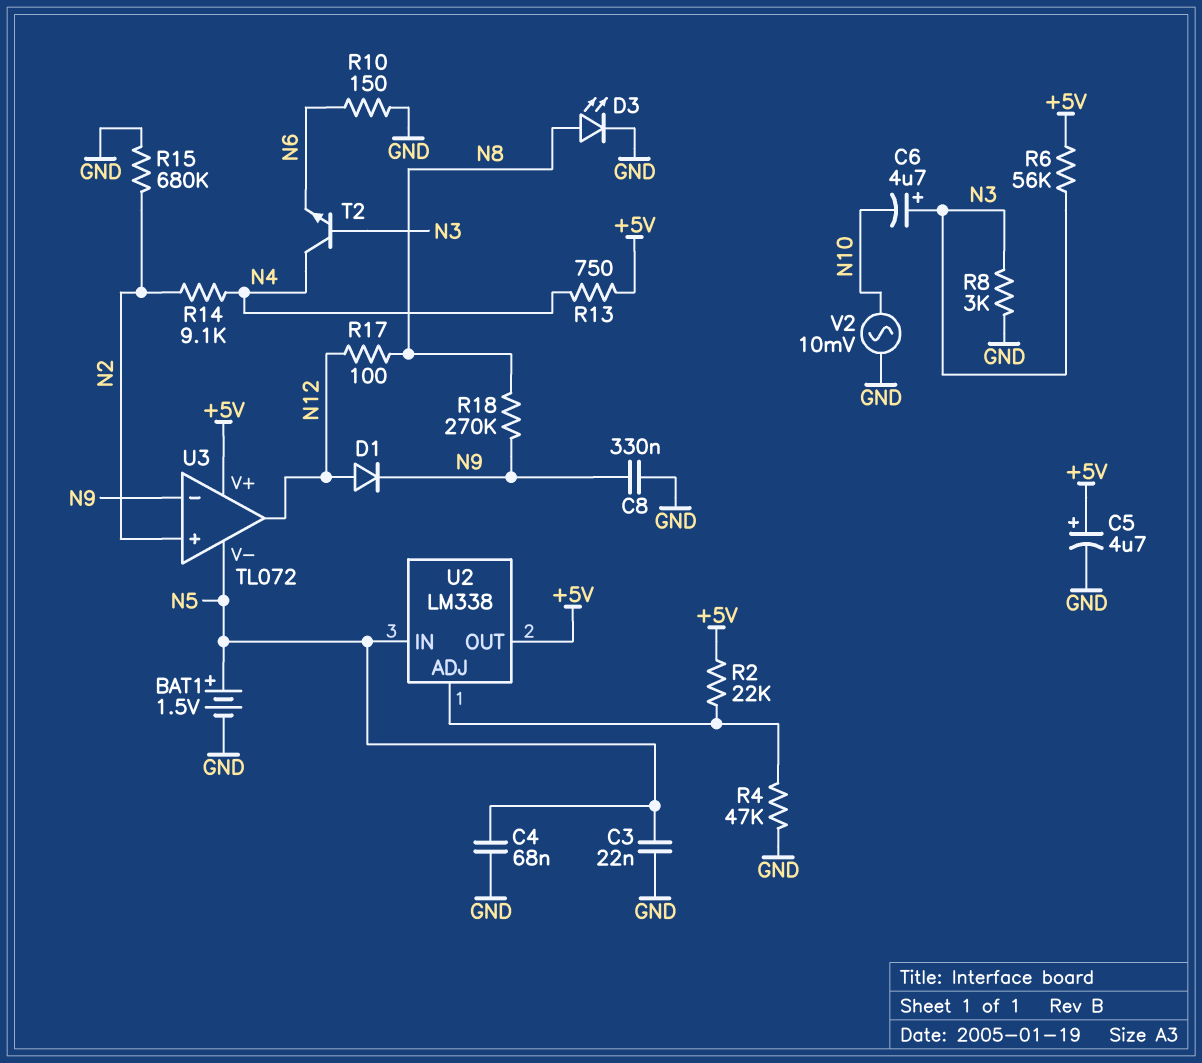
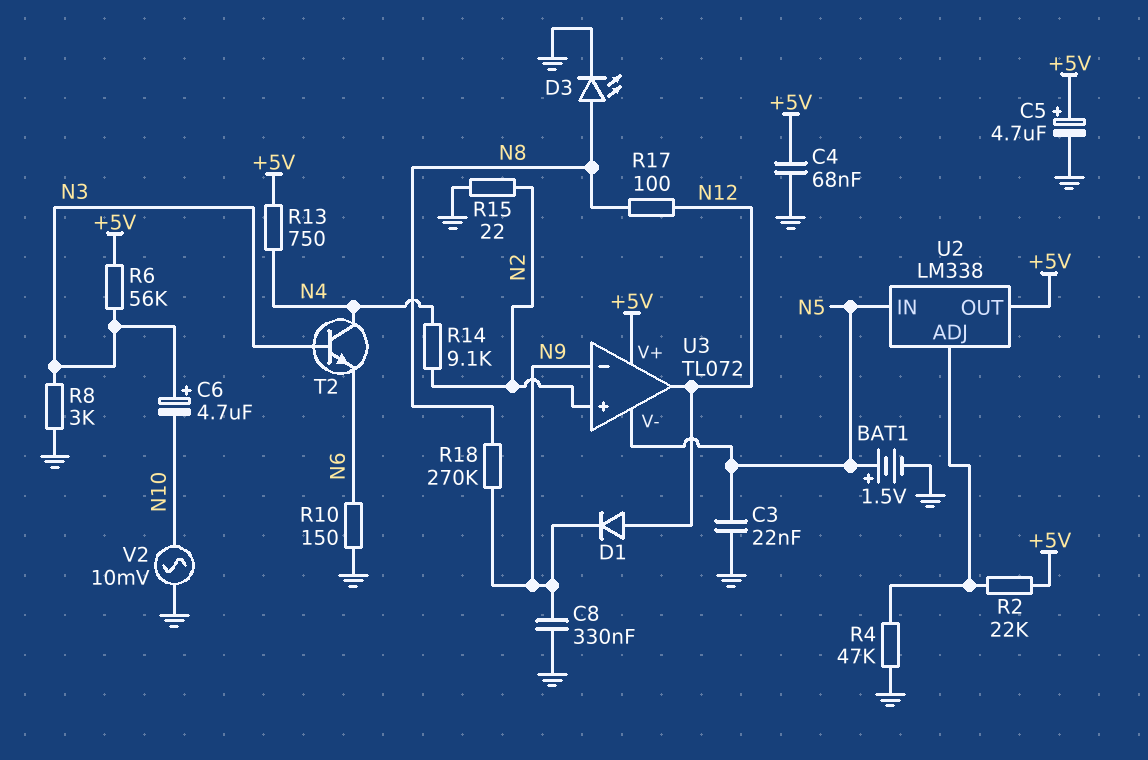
C4: 68nF (GND, N5) -> 68nF (+5V, GND)
R15: 680k (GND, N2) -> 22 (GND, N2)

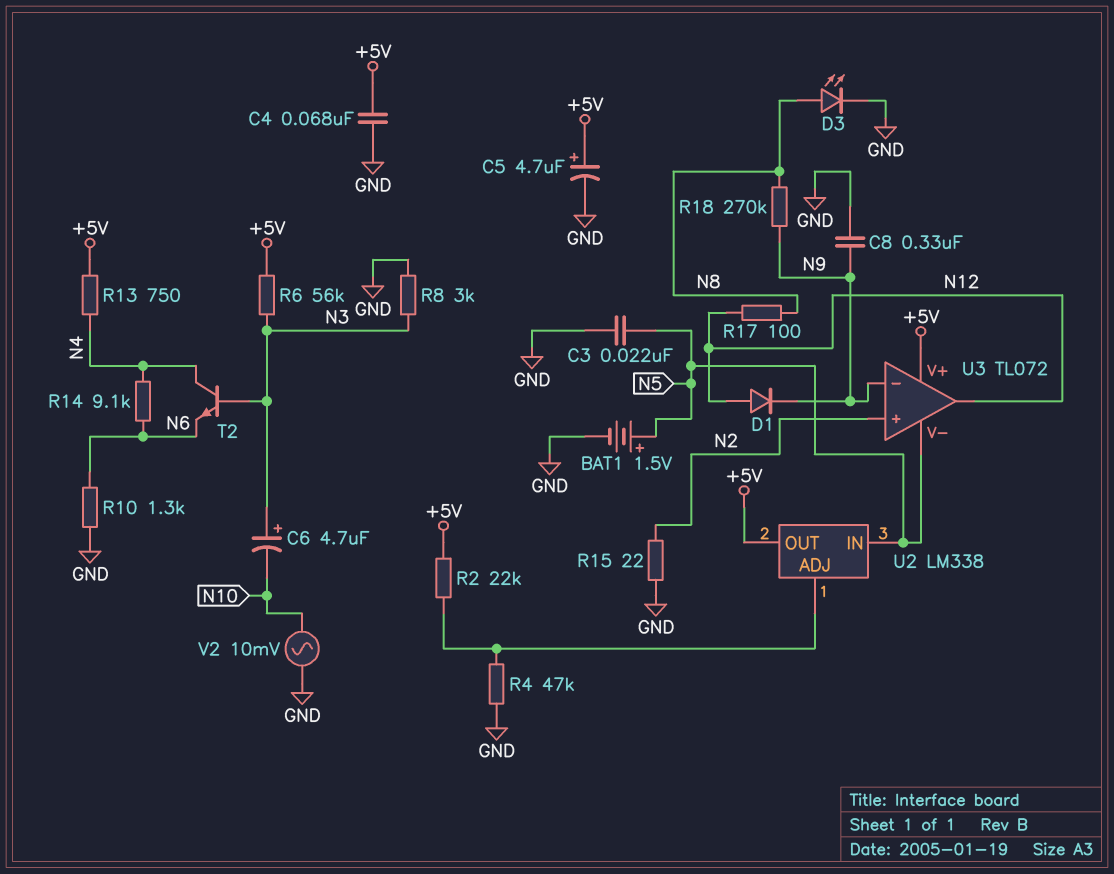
R10: 150 (GND, N6) -> 1.3k (GND, N6)
R14: 9.1k (N2, N4) -> 9.1k (N4, N6)

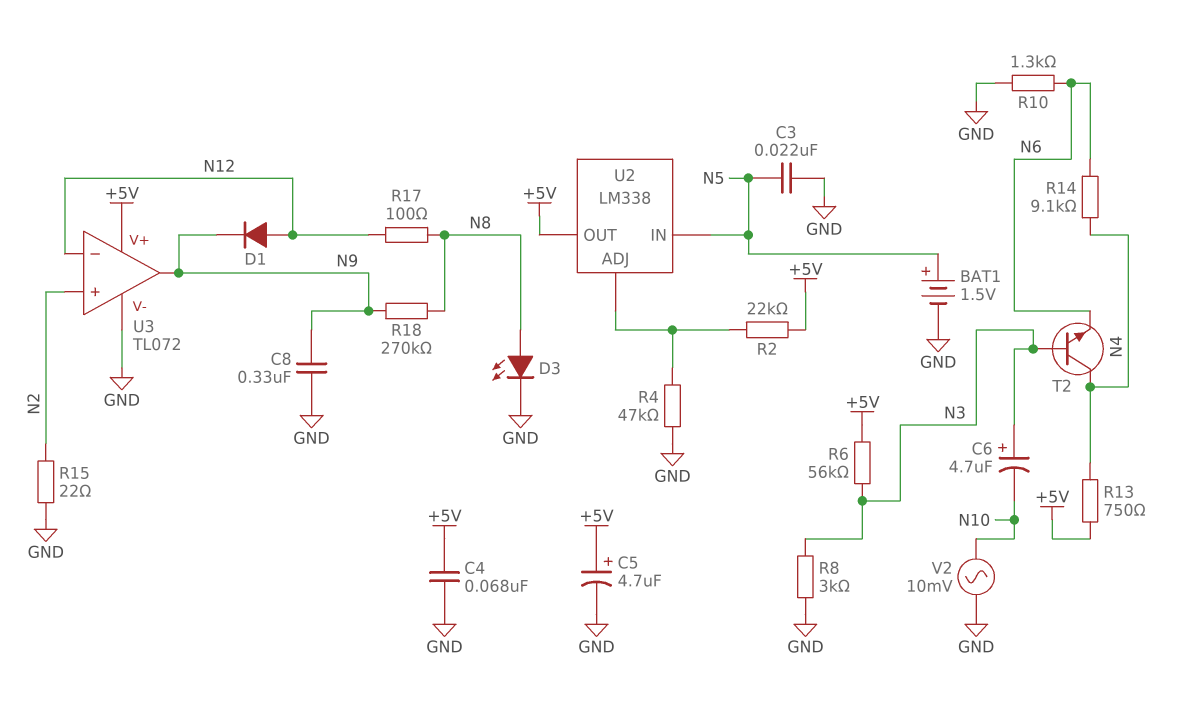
U3 pin V-: N5 -> GND
U3 pin in-: N9 -> N12
U3 pin out: N12 -> N9

